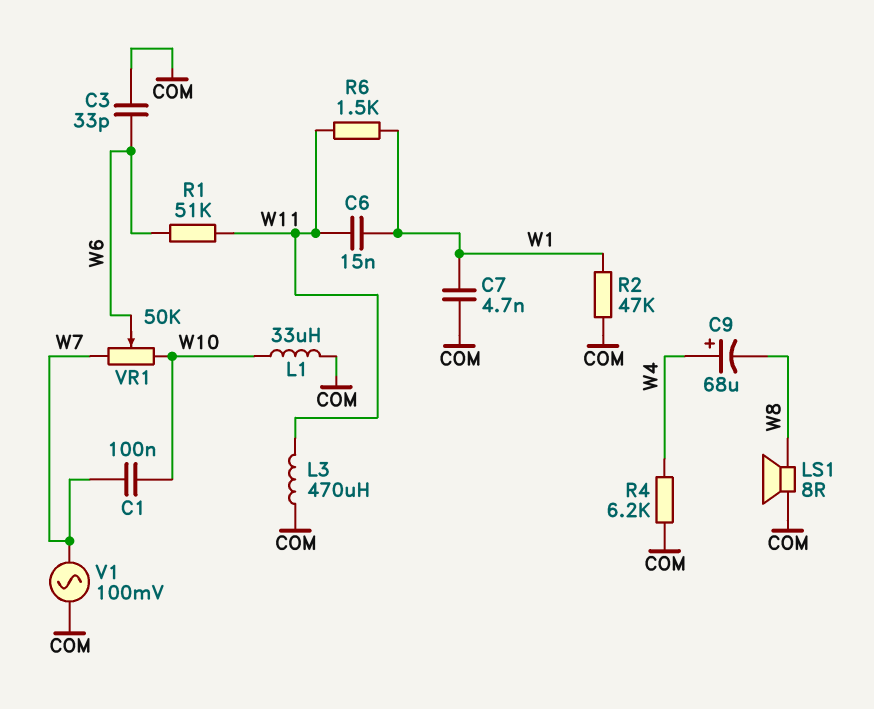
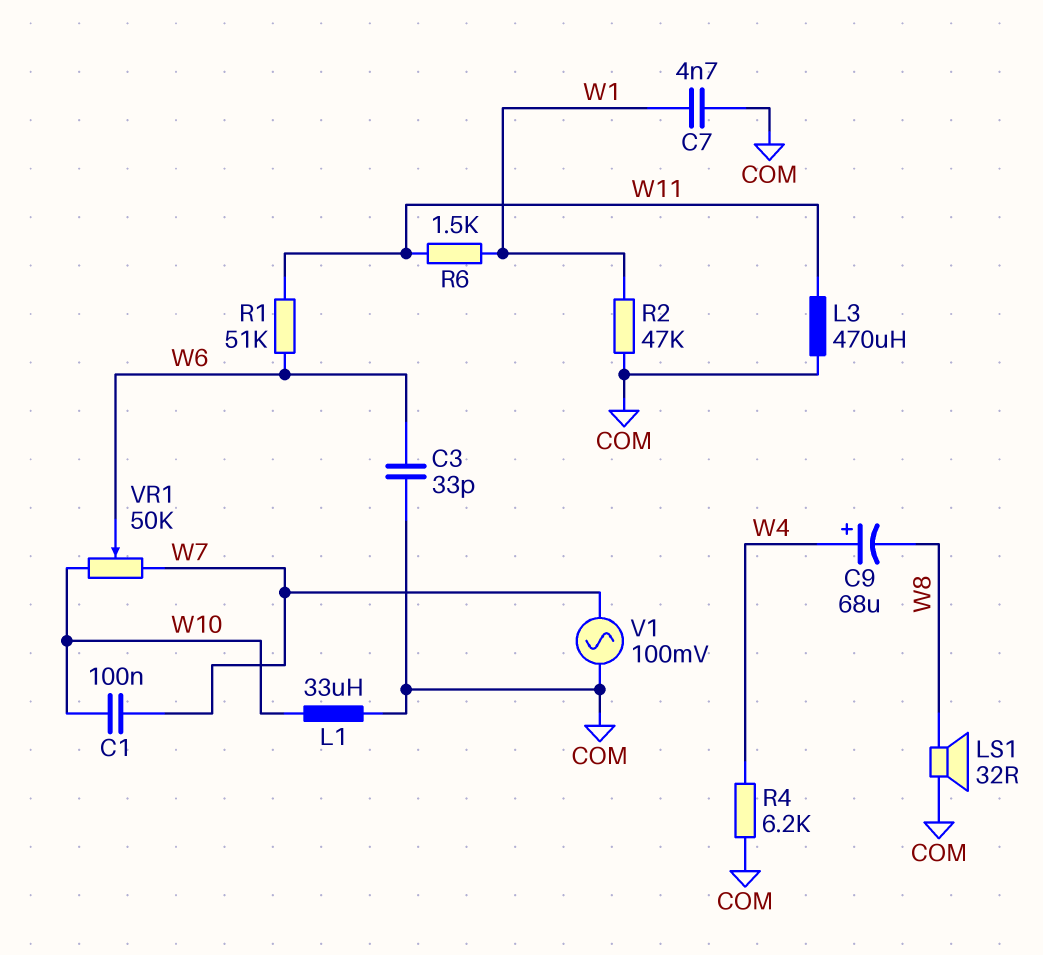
C6: 15nF (W1, W11) -> none
LS1: speaker 8R (COM, W8) -> speaker 32R (COM, W8)

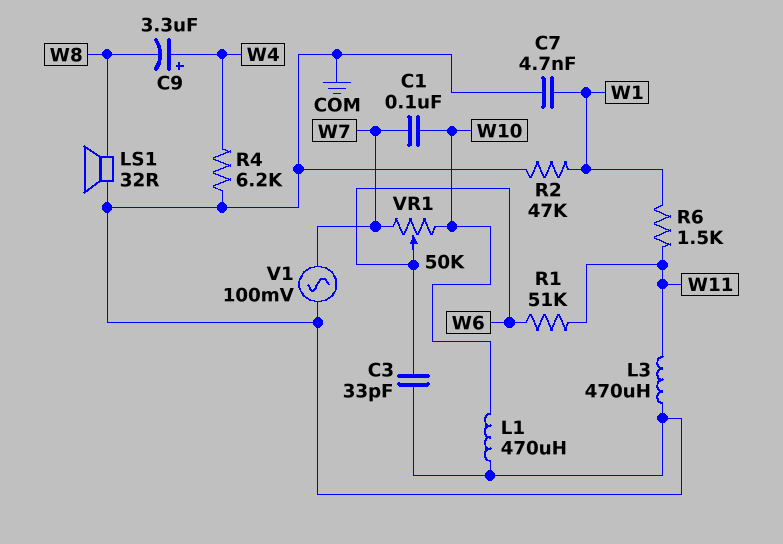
C9: 68uF (plus W4, minus W8) -> 3.3uF (plus W4, minus W8)
L1: 33uH (COM, W10) -> 470uH (COM, W10)

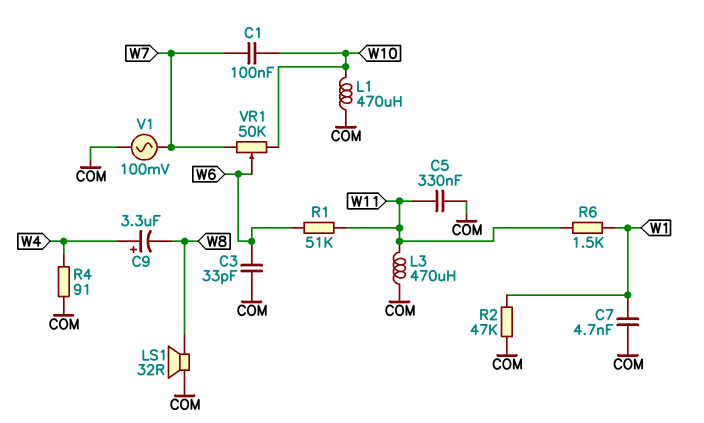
C5: none -> 330nF (COM, W11)
R4: 6.2k (COM, W4) -> 91 (COM, W4)

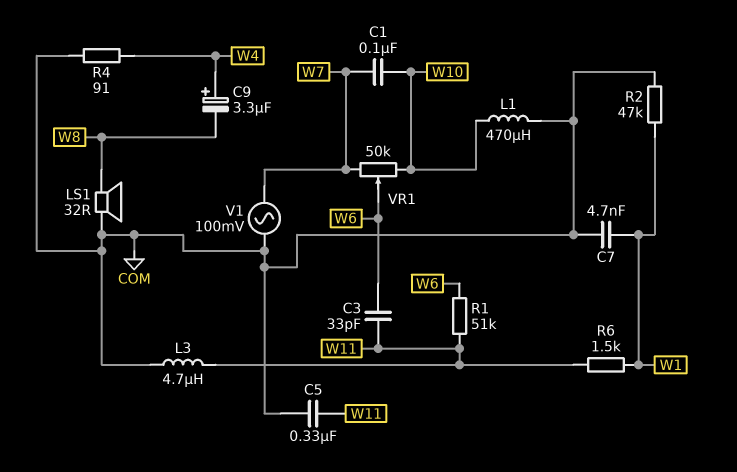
C3: 33pF (COM, W6) -> 33pF (W6, W11)
L3: 470uH (COM, W11) -> 4.7uH (COM, W11)

